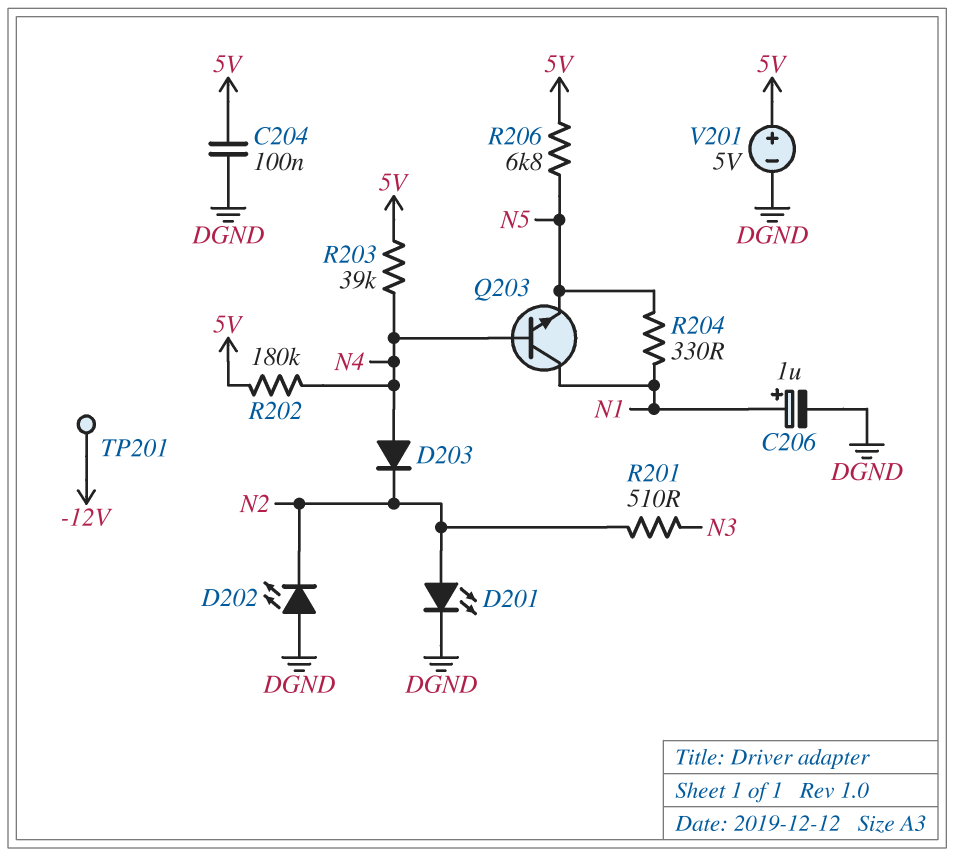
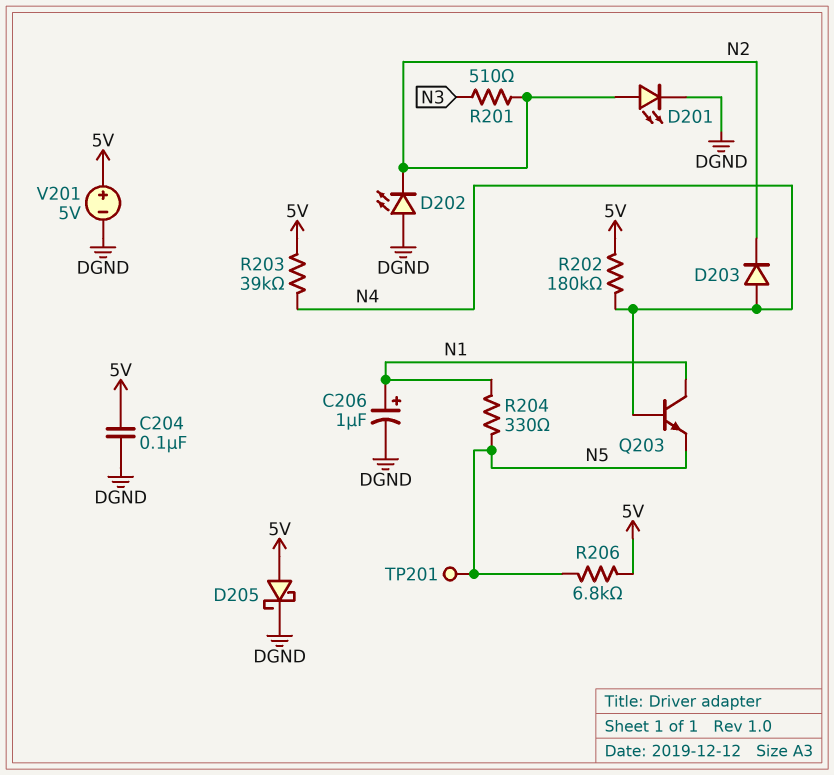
D205: none -> schottky (A 5V, K DGND)
TP201: test point (-12V) -> test point (N5)

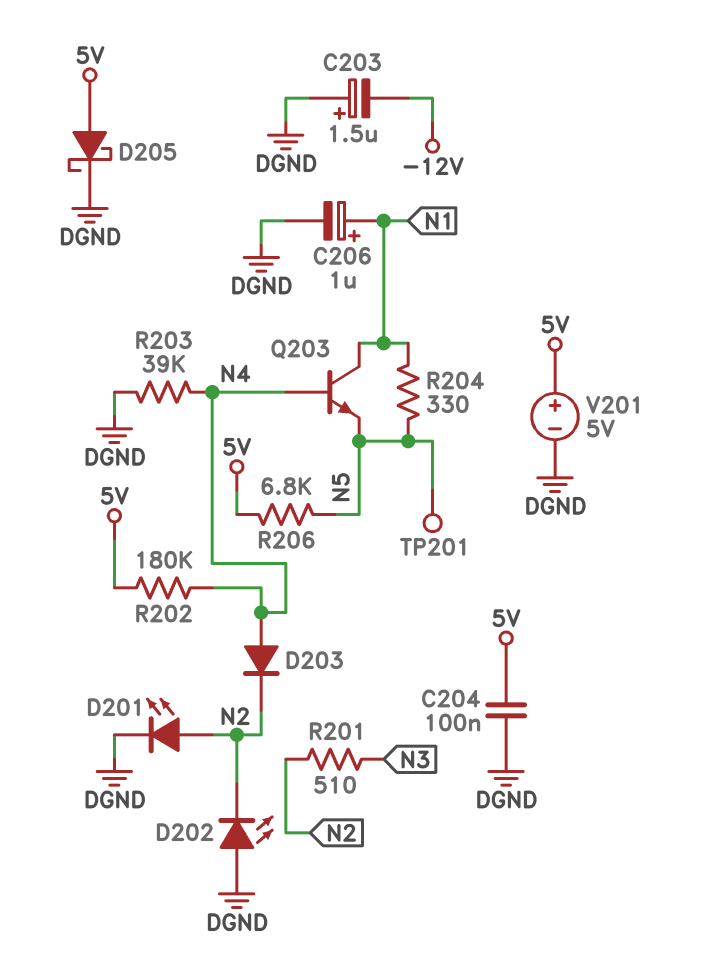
C203: none -> 1.5uF (plus DGND, minus -12V)
R203: 39k (5V, N4) -> 39k (DGND, N4)

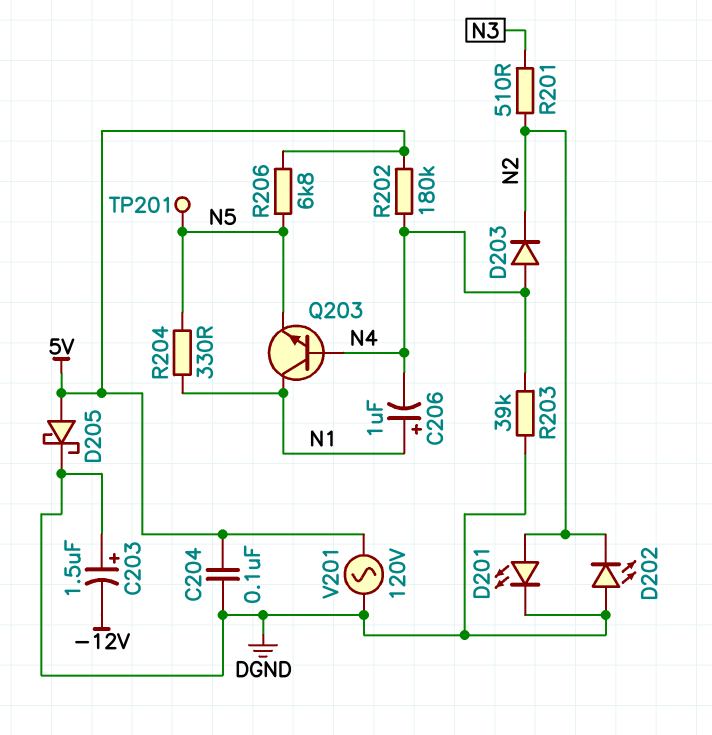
C206: 1uF (plus N1, minus DGND) -> 1uF (plus N1, minus N4)
V201: 5V (plus 5V, minus DGND) -> AC 120V (5V, DGND)

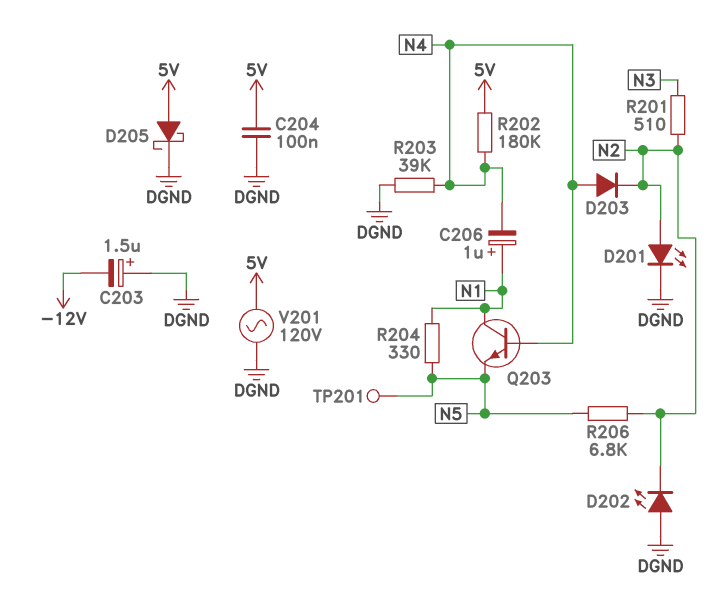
R206: 6.8k (5V, N5) -> 6.8k (N2, N5)

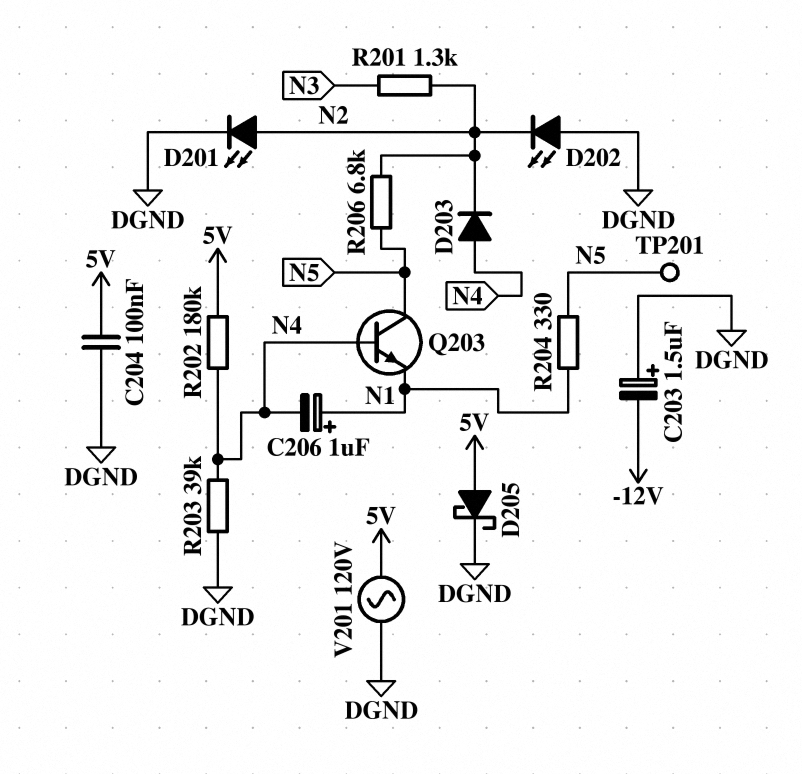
Q203: NPN (B N4, C N1, E N5) -> NPN (B N4, C N5, E N1)
R201: 510 (N2, N3) -> 1.3k (N2, N3)

